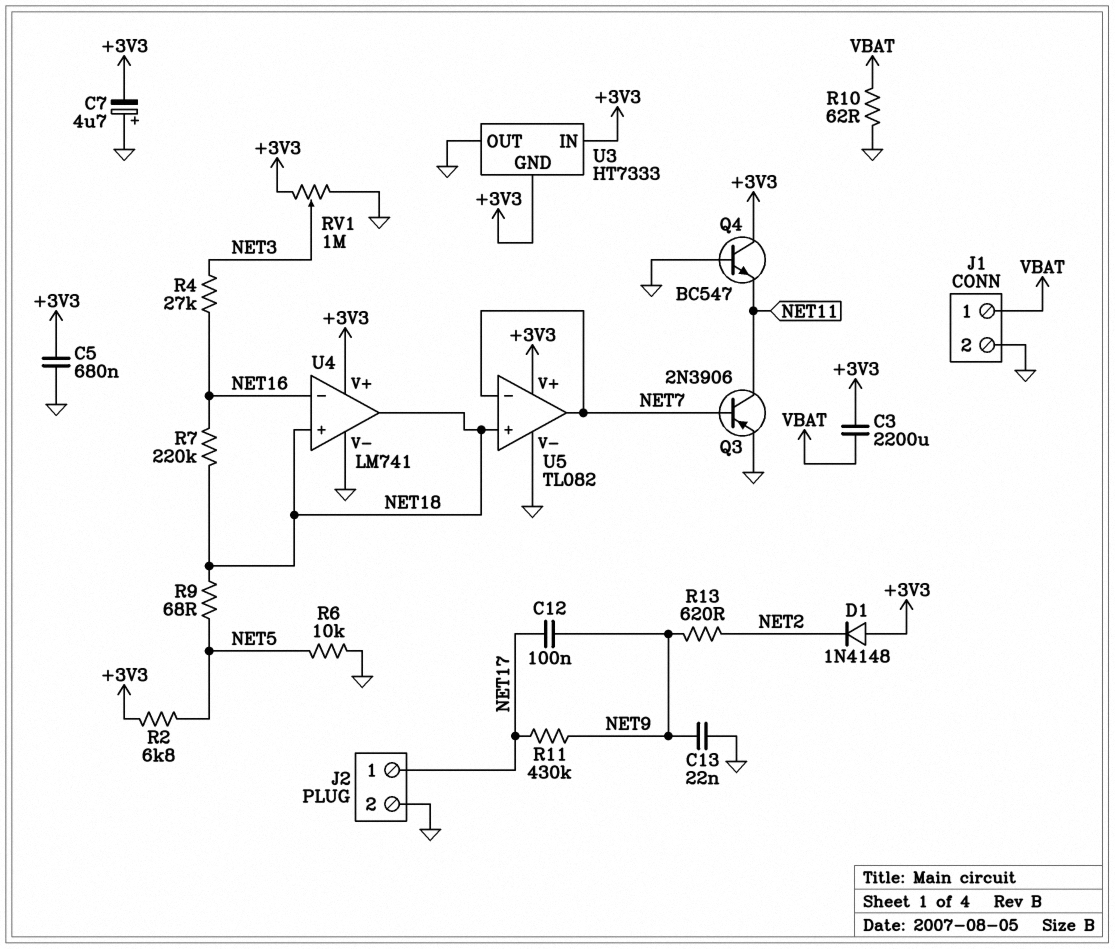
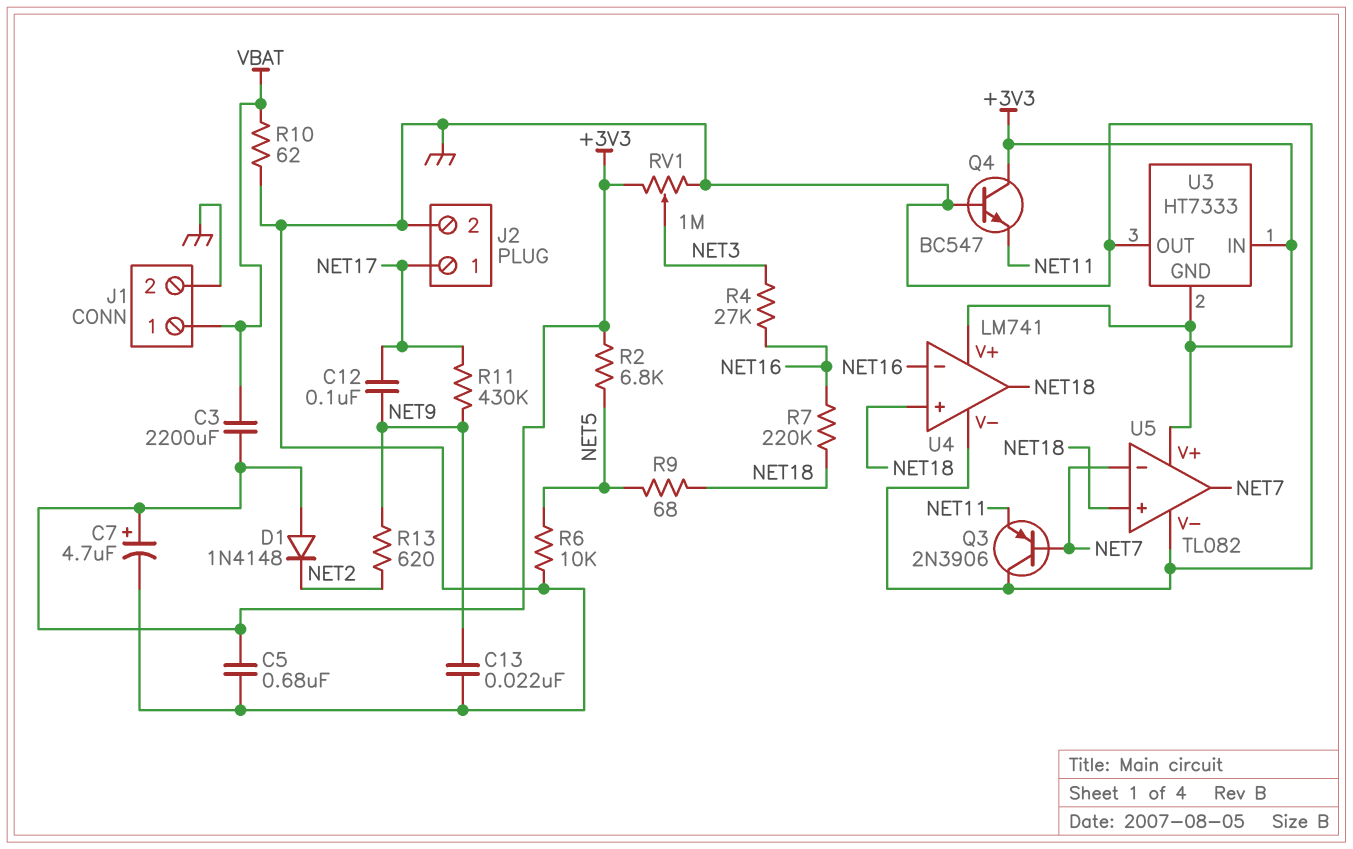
C7: 4.7uF (plus GND, minus +3V3) -> 4.7uF (plus +3V3, minus GND)
Q3: PNP 2N3906 (B NET7, C NET11, E GND) -> PNP 2N3906 (B NET7, C GND, E NET11)

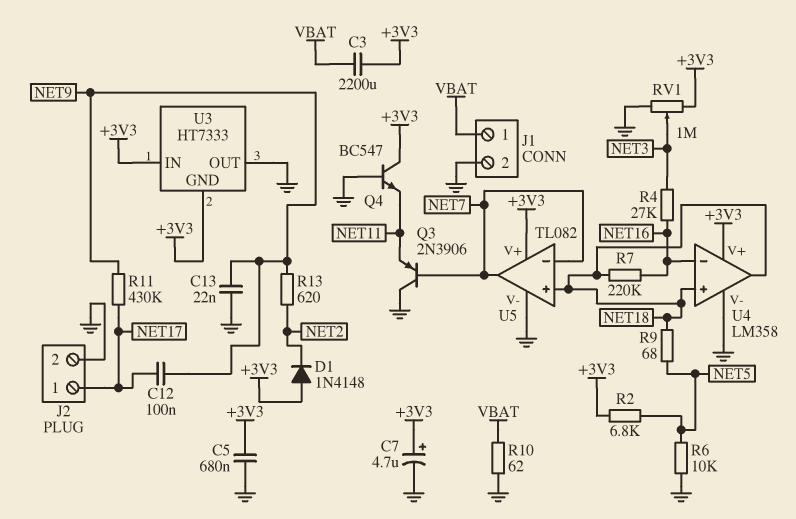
U4: LM741 -> LM358

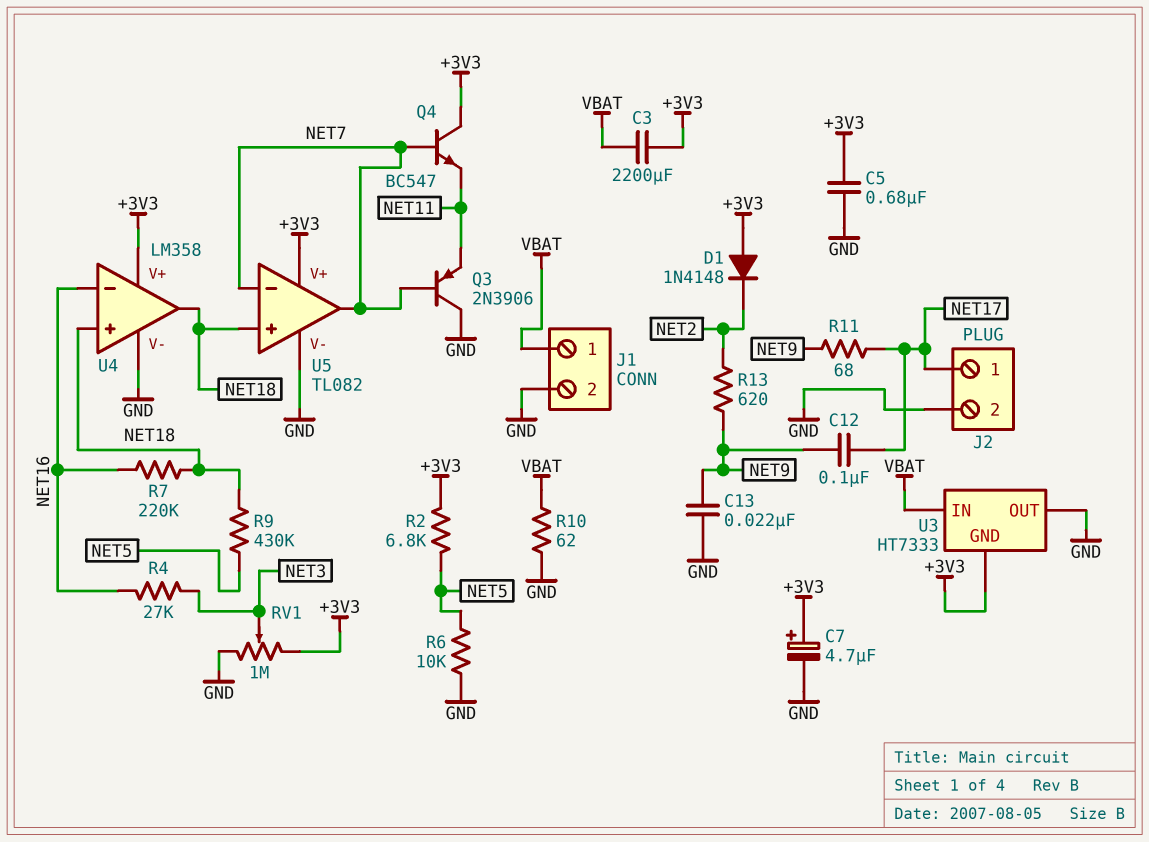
Q4: NPN BC547 (B GND, C +3V3, E NET11) -> NPN BC547 (B NET7, C +3V3, E NET11)
R9: 68 (NET5, NET18) -> 430k (NET5, NET18)
R11: 430k (NET9, NET17) -> 68 (NET9, NET17)
U3 pin IN: +3V3 -> VBAT

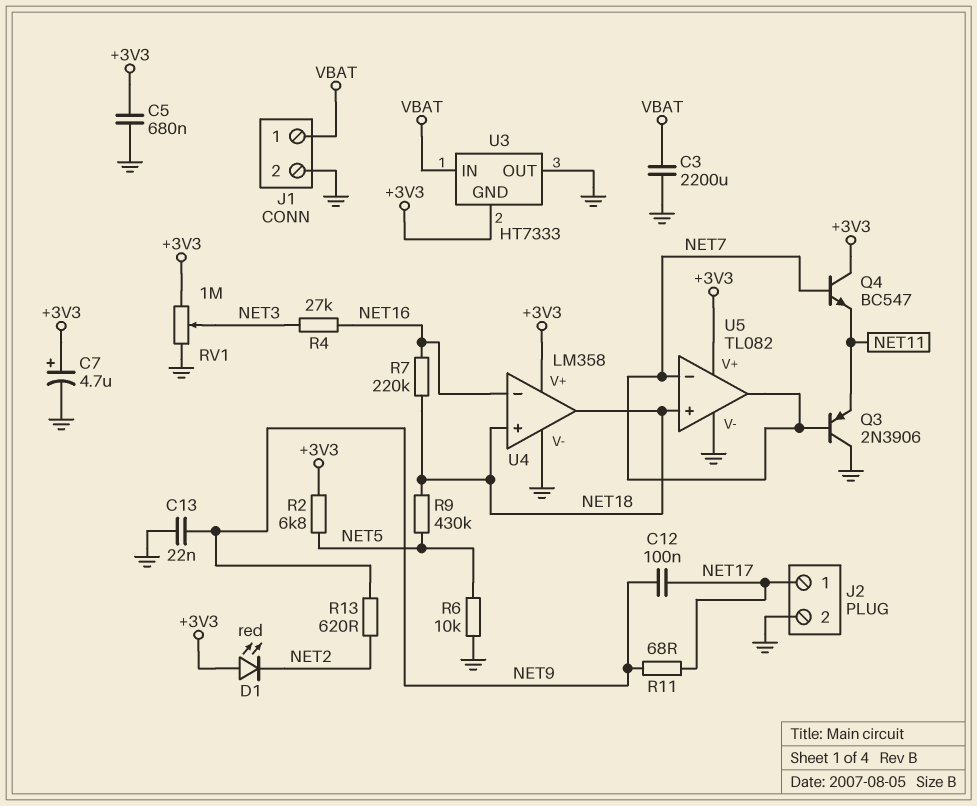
C3: 2200uF (+3V3, VBAT) -> 2200uF (GND, VBAT)
D1: diode 1N4148 (A +3V3, K NET2) -> LED red (A +3V3, K NET2)
R10: 62 (GND, VBAT) -> none

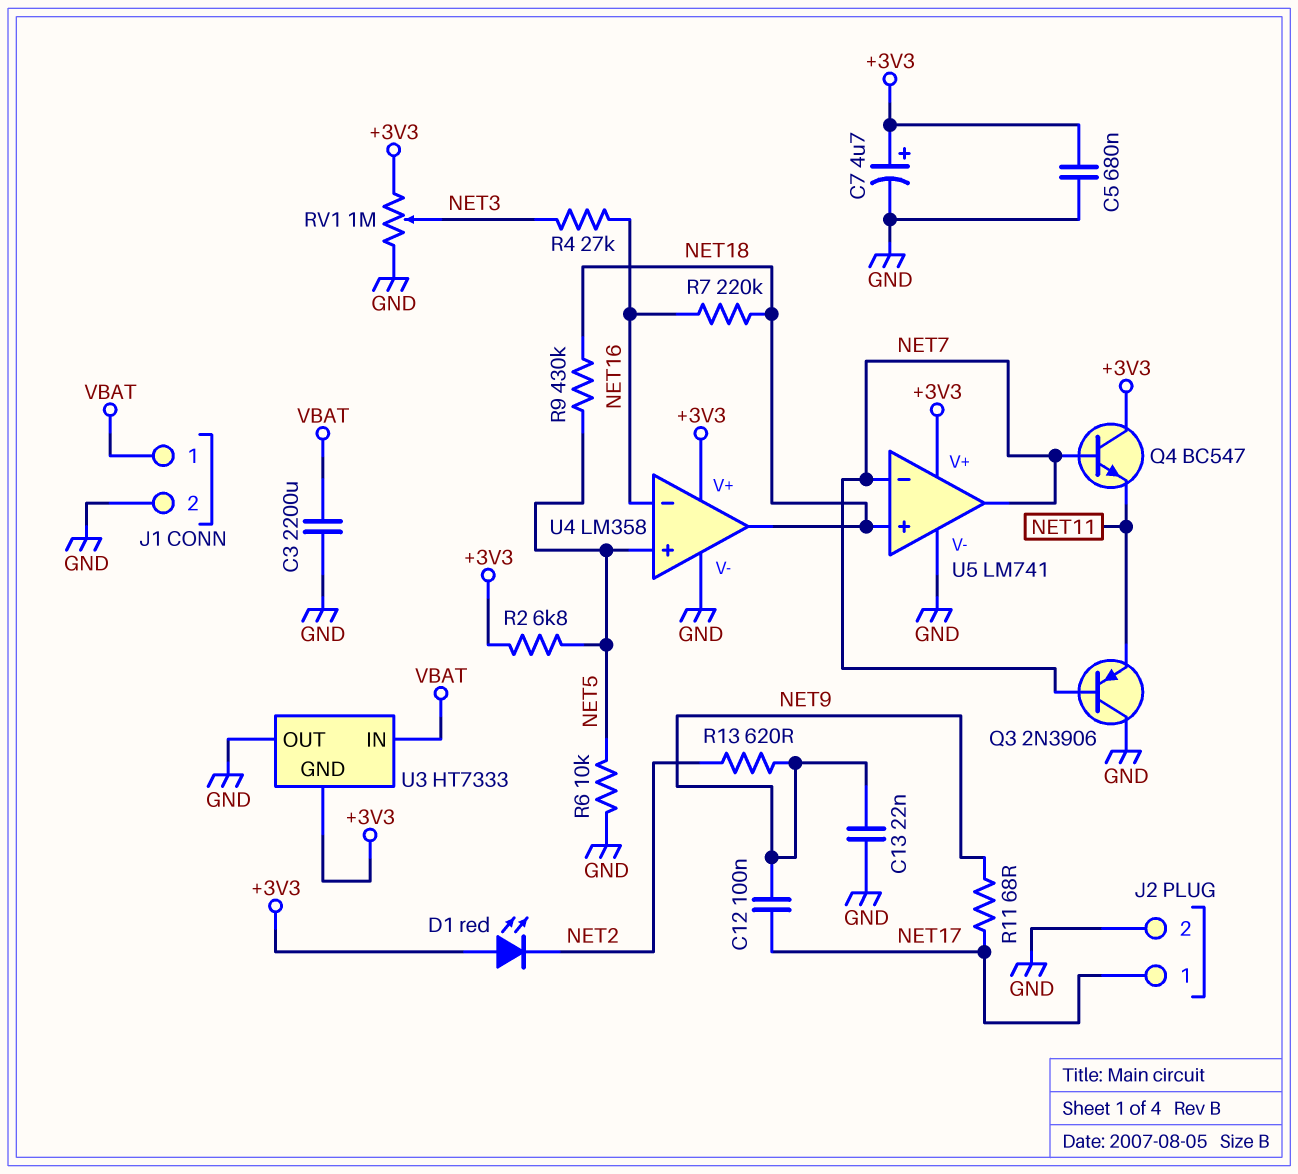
U4 pin in+: NET18 -> NET5
U5: TL082 -> LM741

